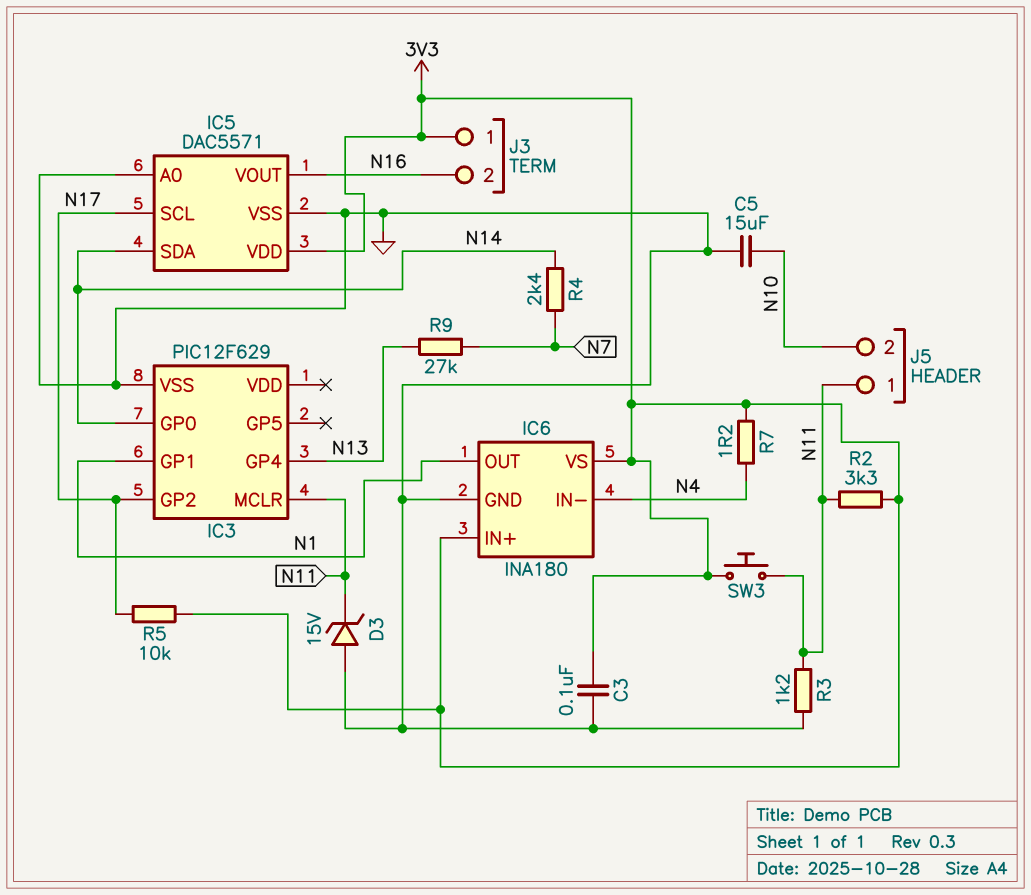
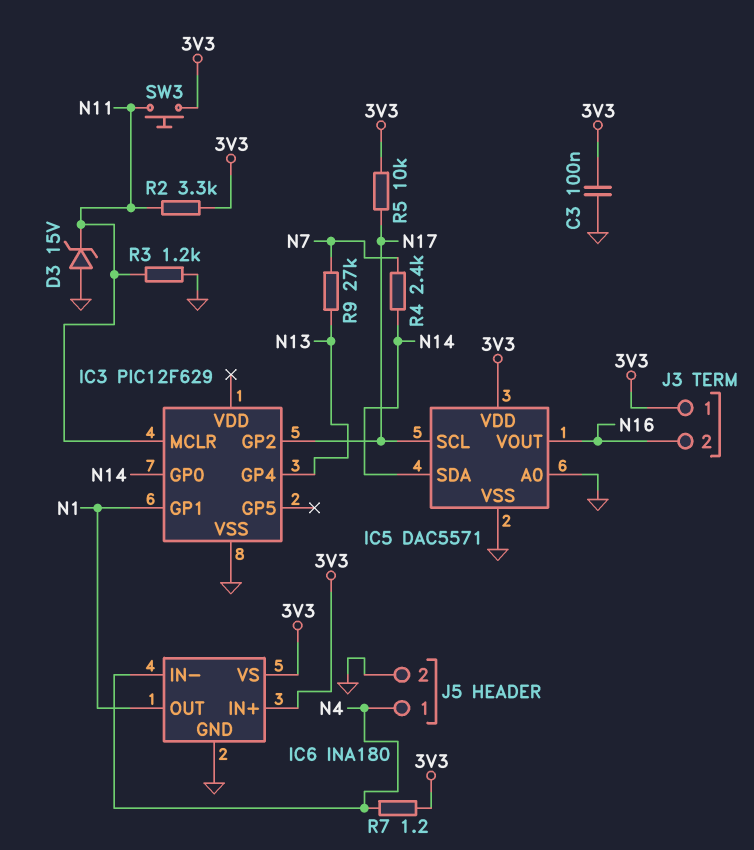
C5: 15uF (GND, N10) -> none
J5 pin 1: N11 -> N4
J5 pin 2: N10 -> GND

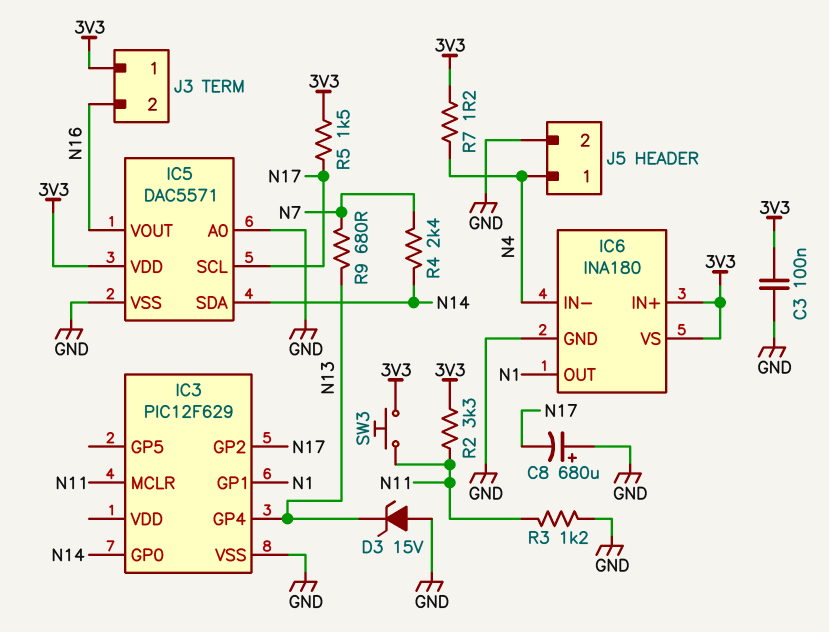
C8: none -> 680uF (plus GND, minus N17)
D3: zener 15V (A GND, K N11) -> zener 15V (A GND, K N13)
R5: 10k (3V3, N17) -> 1.5k (3V3, N17)
R9: 27k (N7, N13) -> 680 (N7, N13)

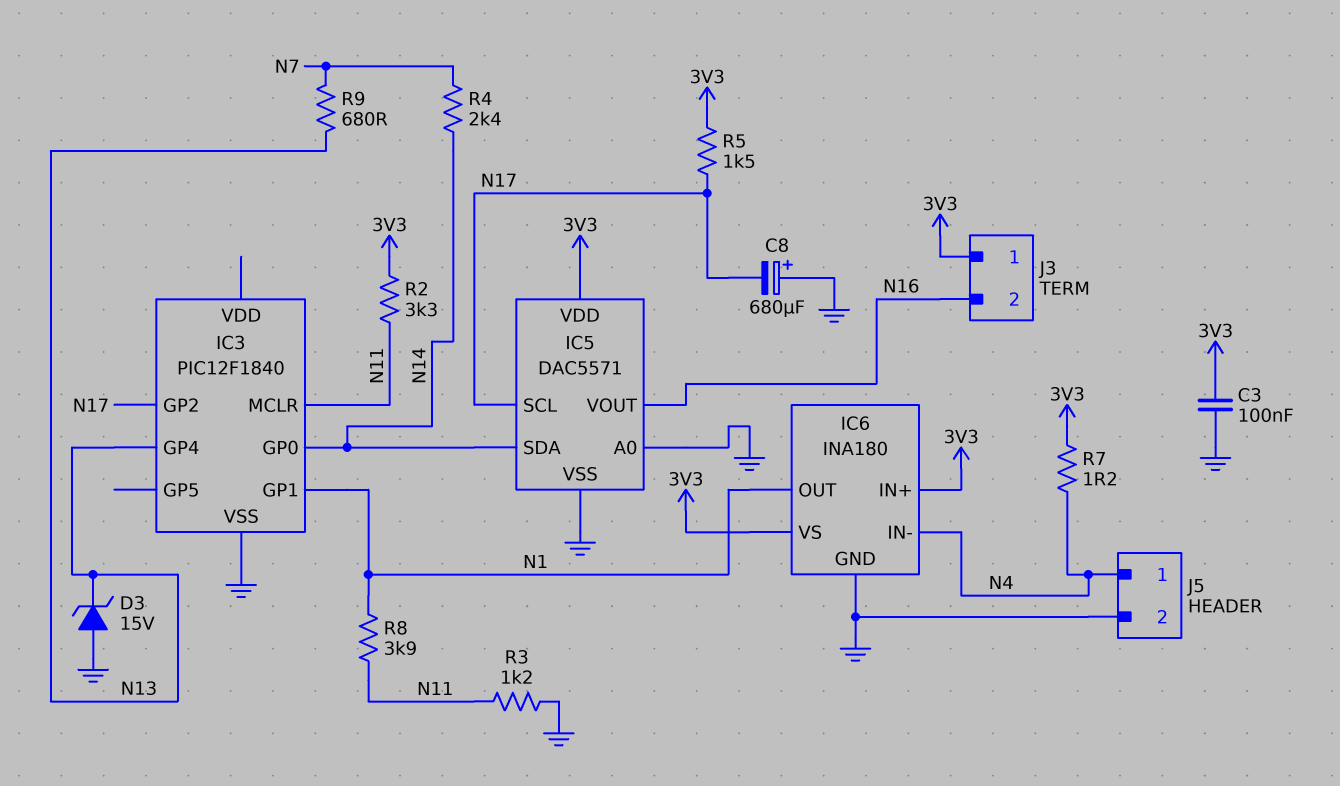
IC3: PIC12F629 -> PIC12F1840
R8: none -> 3.9k (N1, N11)
SW3: button (3V3, N11) -> none

